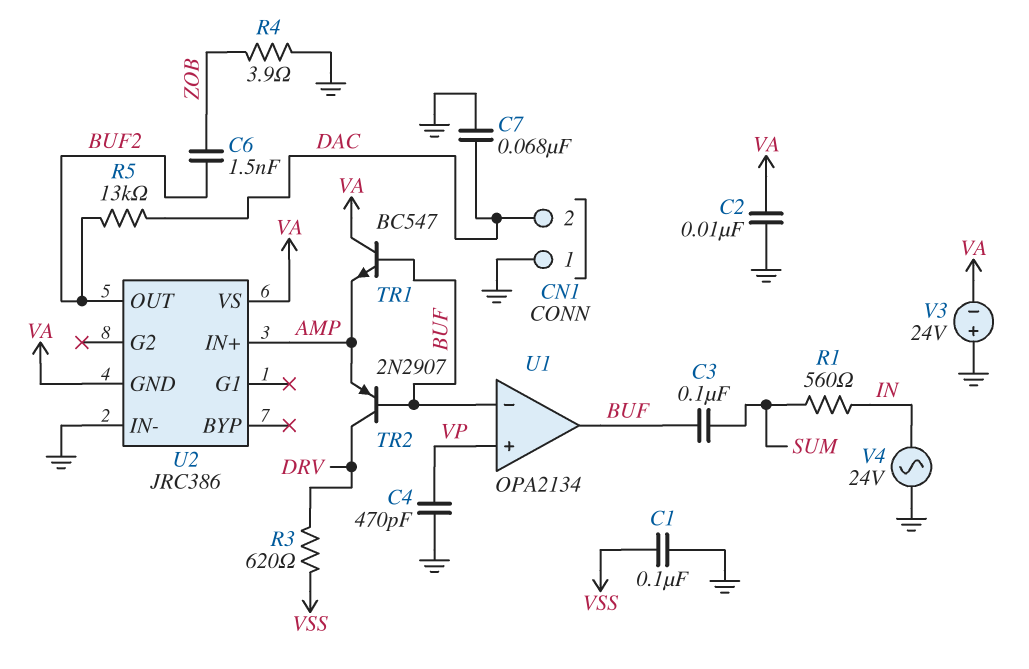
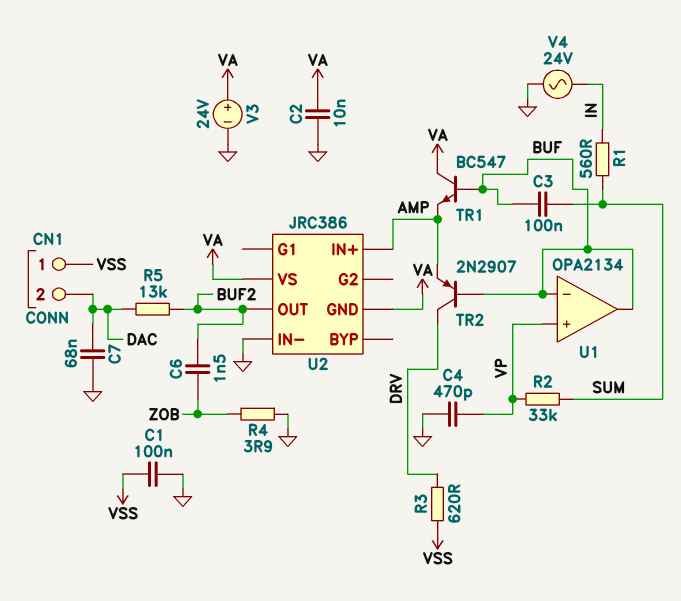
CN1 pin 1: GND -> VSS
R2: none -> 33k (SUM, VP)
V3: 24V (plus GND, minus VA) -> 24V (plus VA, minus GND)

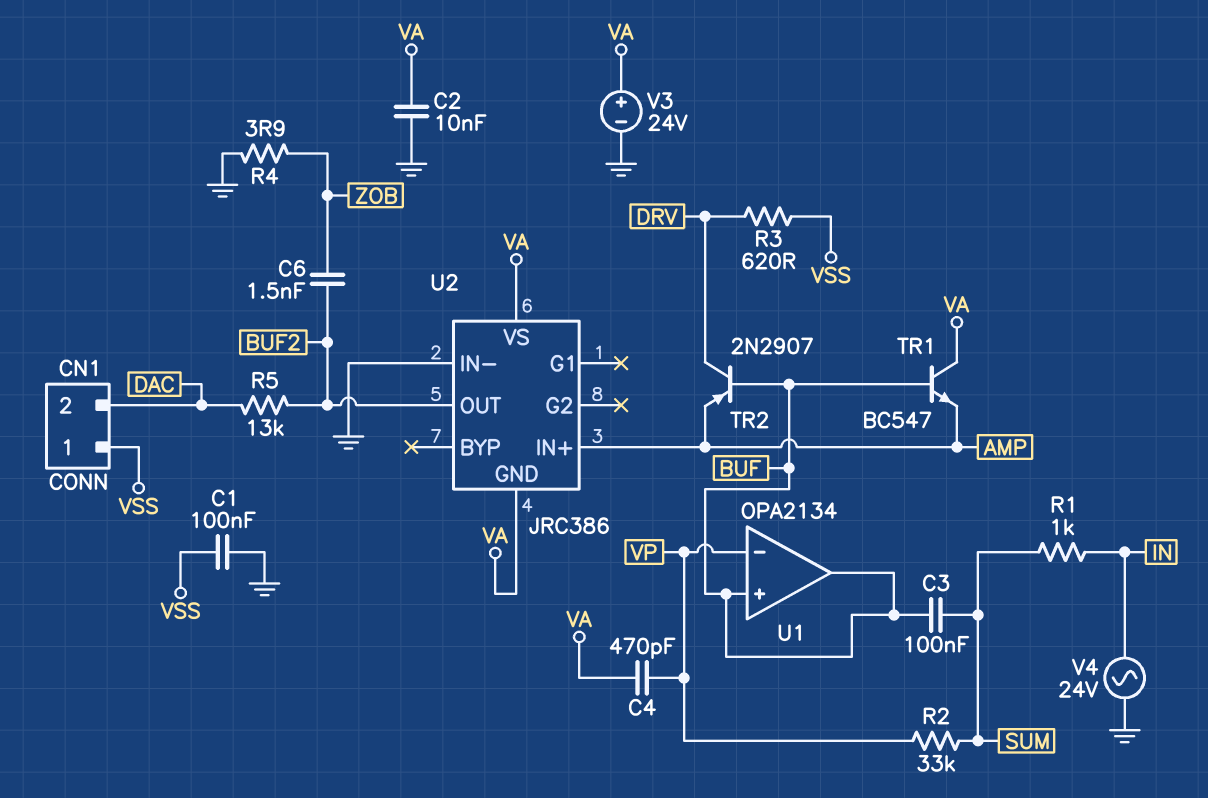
C4: 470pF (GND, VP) -> 470pF (VA, VP)
C7: 68nF (DAC, GND) -> none
R1: 560 (IN, SUM) -> 1k (IN, SUM)
U1 pin in+: VP -> BUF
U1 pin in-: BUF -> VP

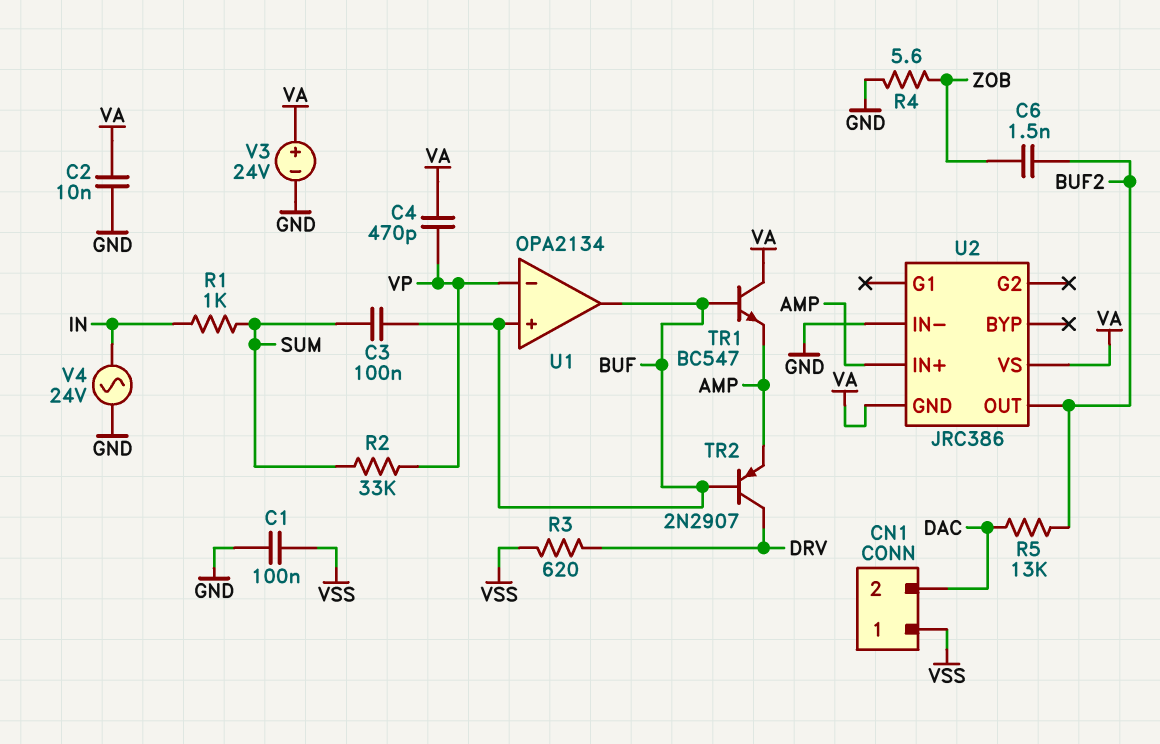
R4: 3.9 (GND, ZOB) -> 5.6 (GND, ZOB)

